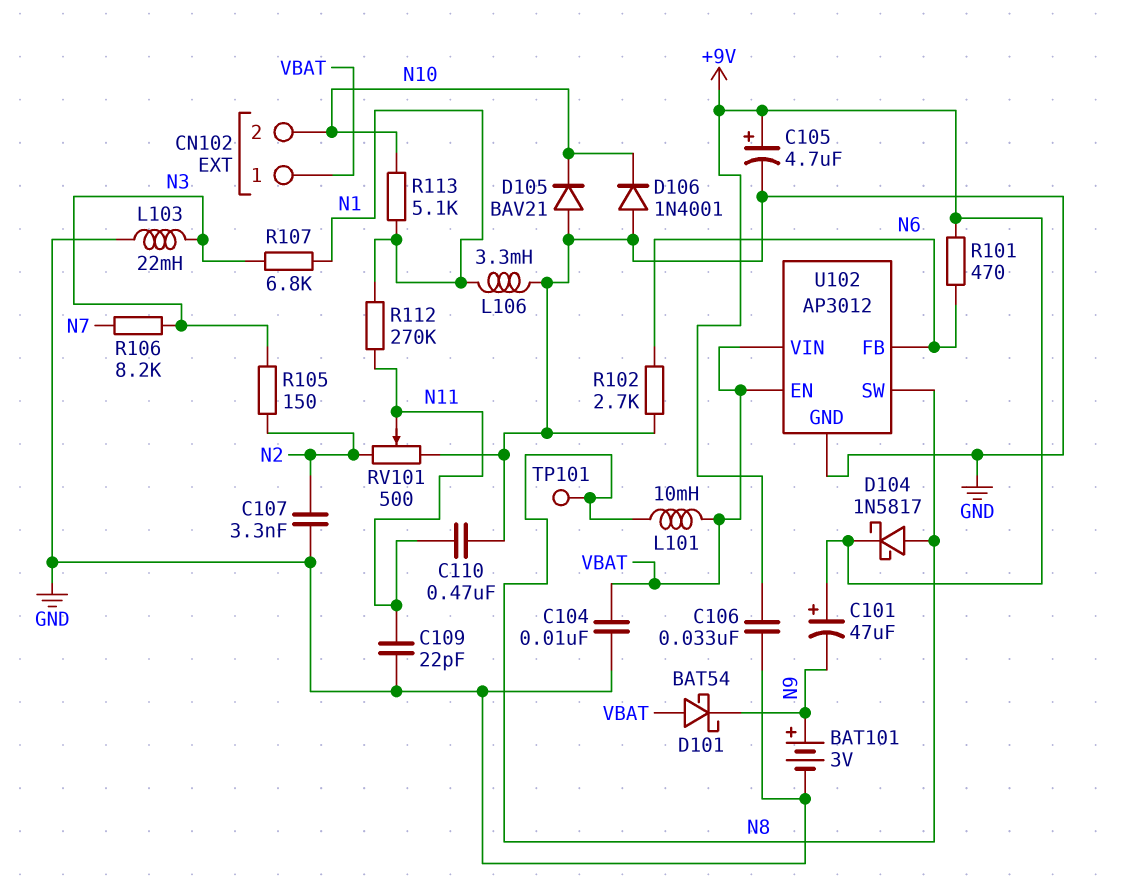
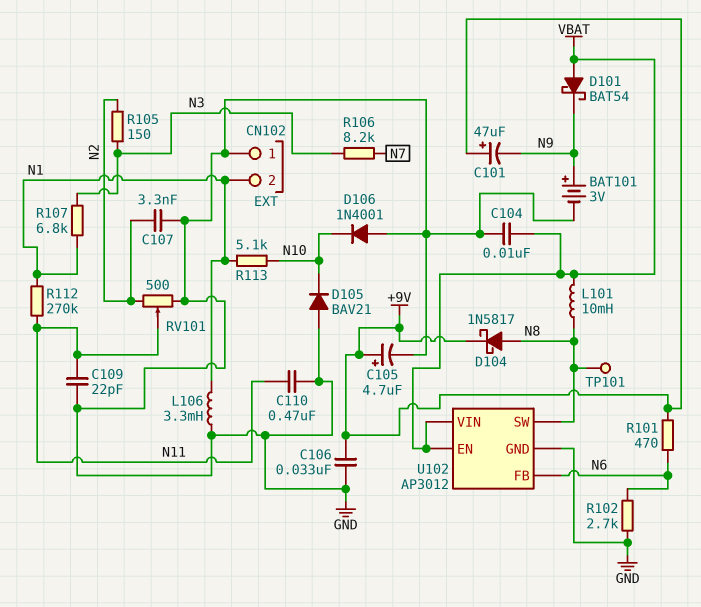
CN102 pin 1: VBAT -> GND
CN102 pin 2: N10 -> N1
L103: 22mH (GND, N3) -> none

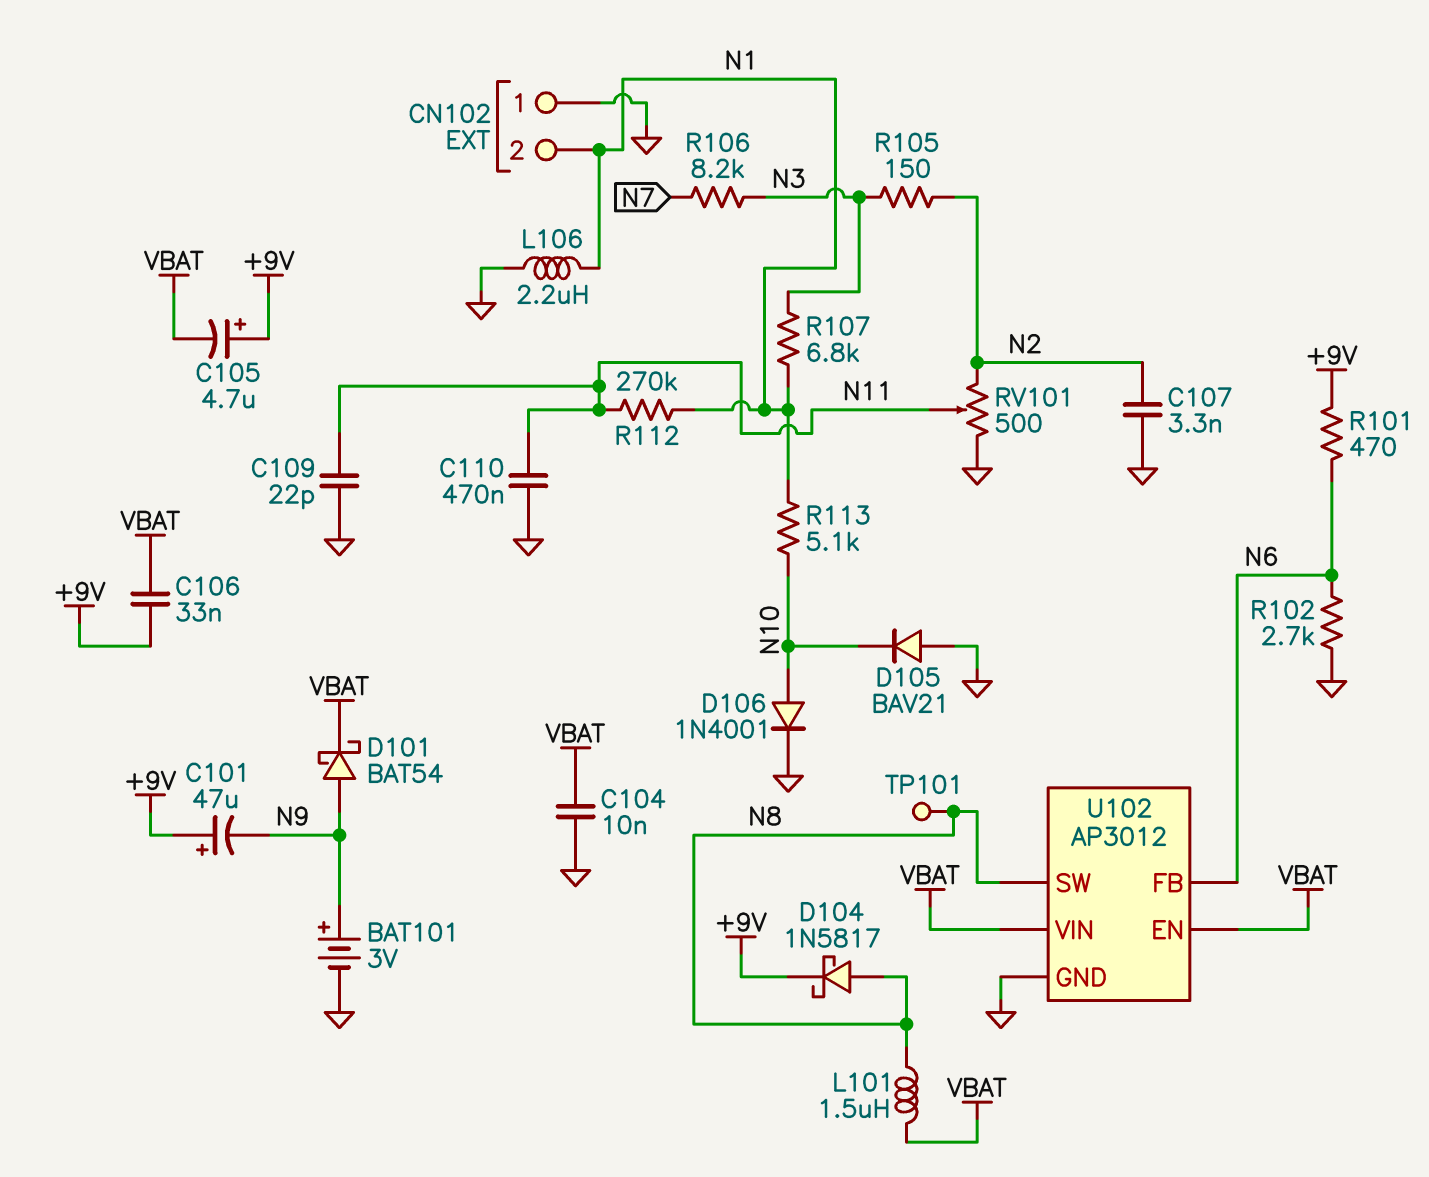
C105: 4.7uF (plus +9V, minus GND) -> 4.7uF (plus +9V, minus VBAT)
C106: 33nF (+9V, GND) -> 33nF (+9V, VBAT)
D101: schottky BAT54 (A VBAT, K N9) -> schottky BAT54 (A N9, K VBAT)
D106: diode 1N4001 (A GND, K N10) -> diode 1N4001 (A N10, K GND)
L101: 10mH (N8, VBAT) -> 1.5uH (N8, VBAT)
L106: 3.3mH (GND, N1) -> 2.2uH (GND, N1)

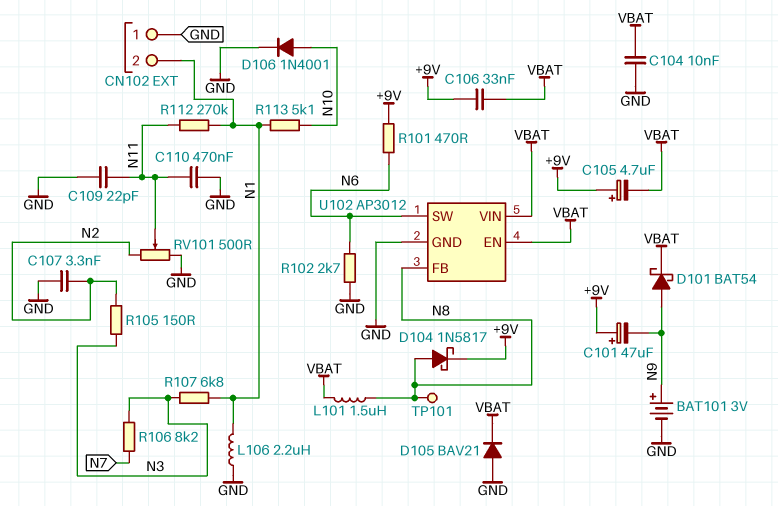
D105: diode BAV21 (A GND, K N10) -> diode BAV21 (A GND, K VBAT)
U102 pin FB: N6 -> N8
U102 pin SW: N8 -> N6

